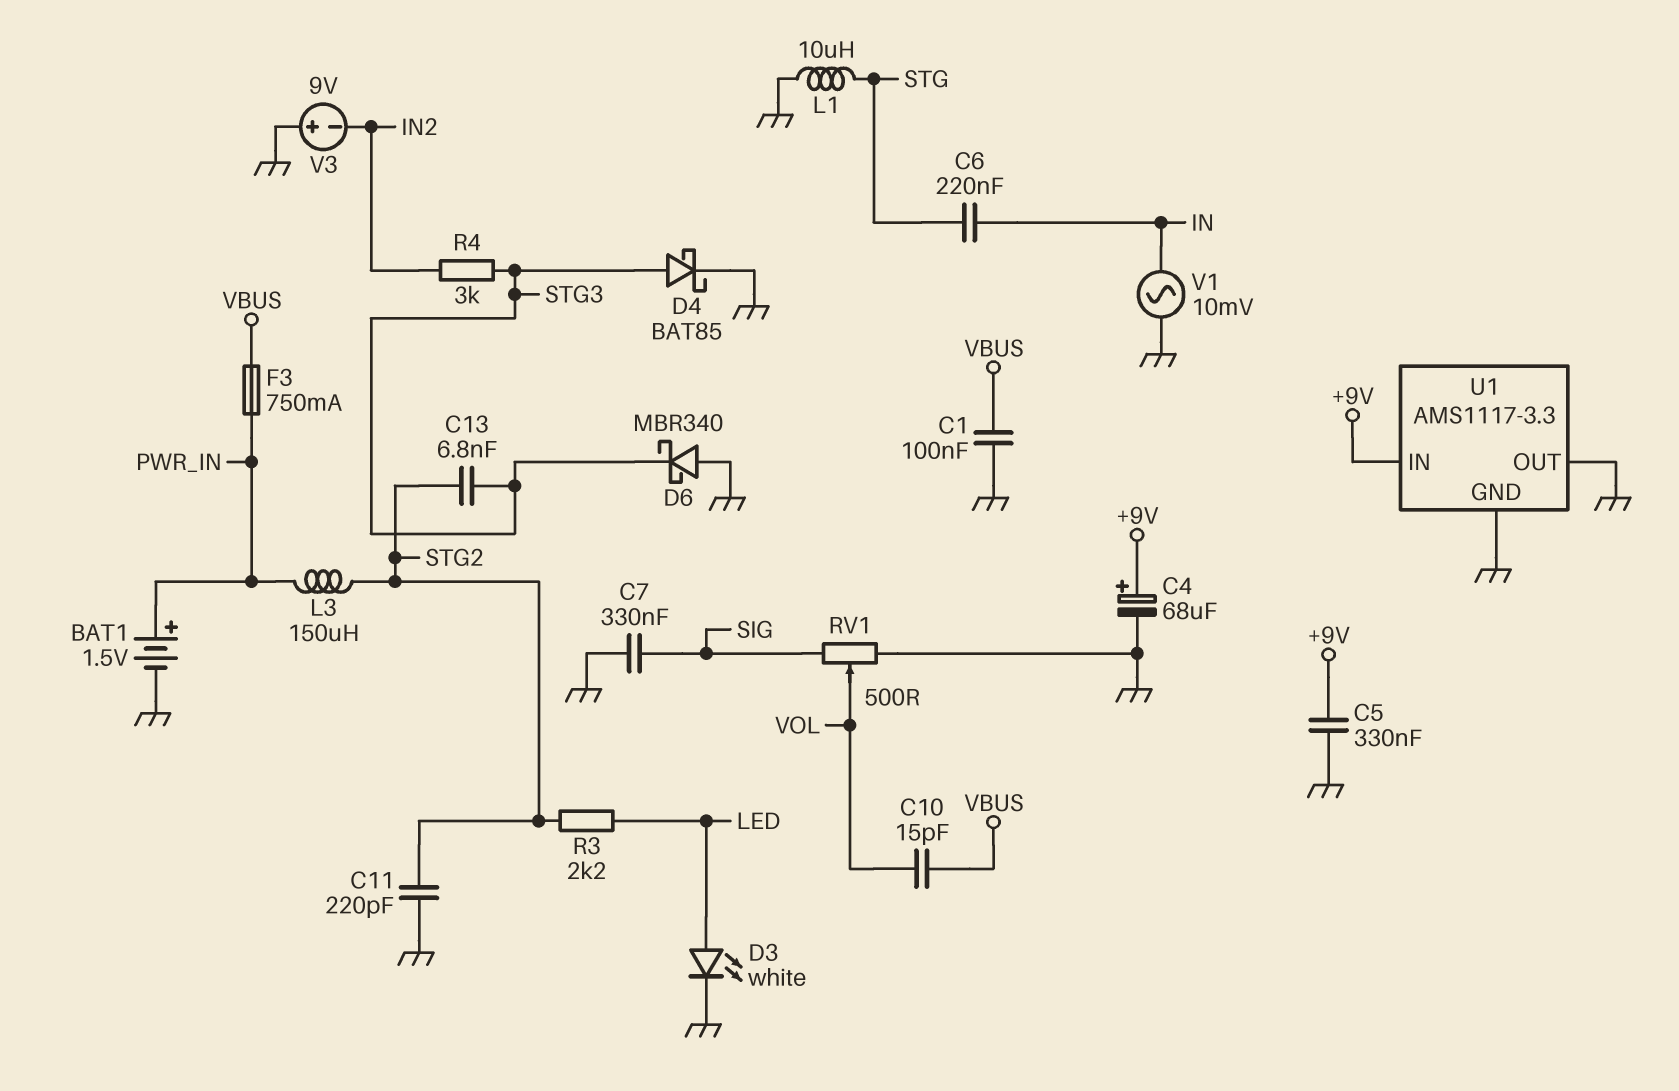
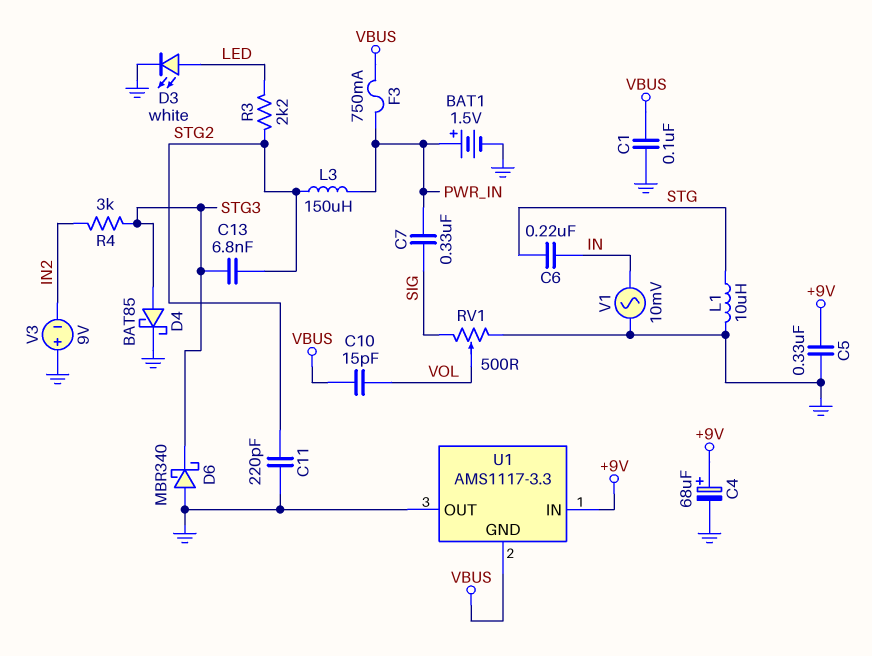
C7: 330nF (GND, SIG) -> 330nF (PWR_IN, SIG)
U1 pin GND: GND -> VBUS

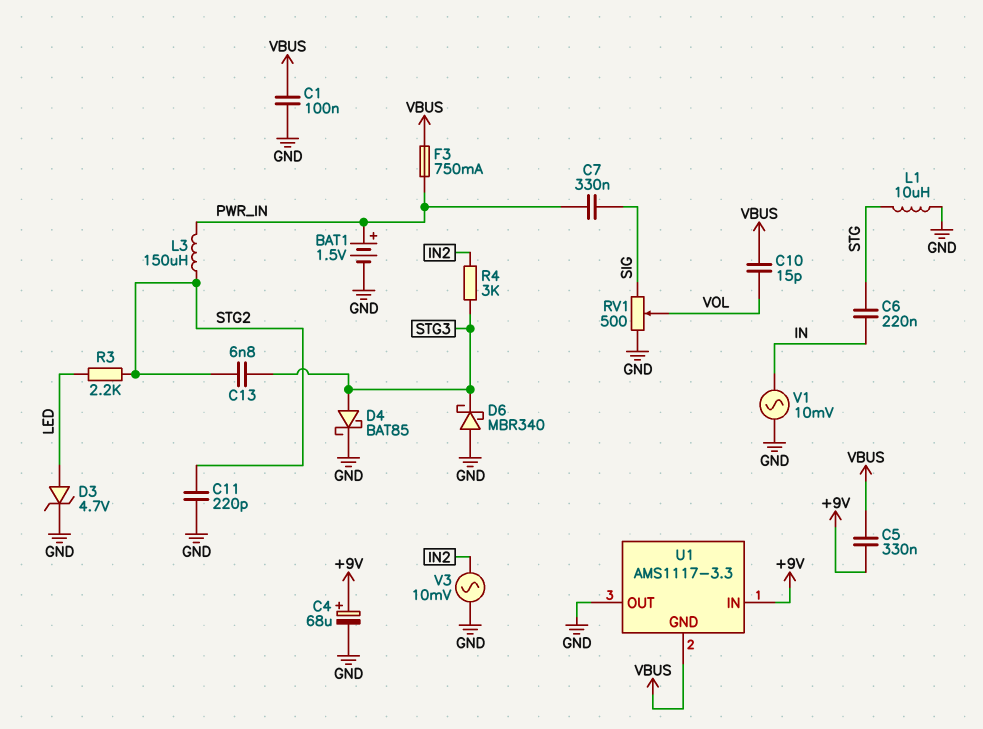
C5: 330nF (+9V, GND) -> 330nF (+9V, VBUS)
D3: LED white (A LED, K GND) -> zener 4.7V (A LED, K GND)
V3: 9V (plus GND, minus IN2) -> AC 10mV (GND, IN2)

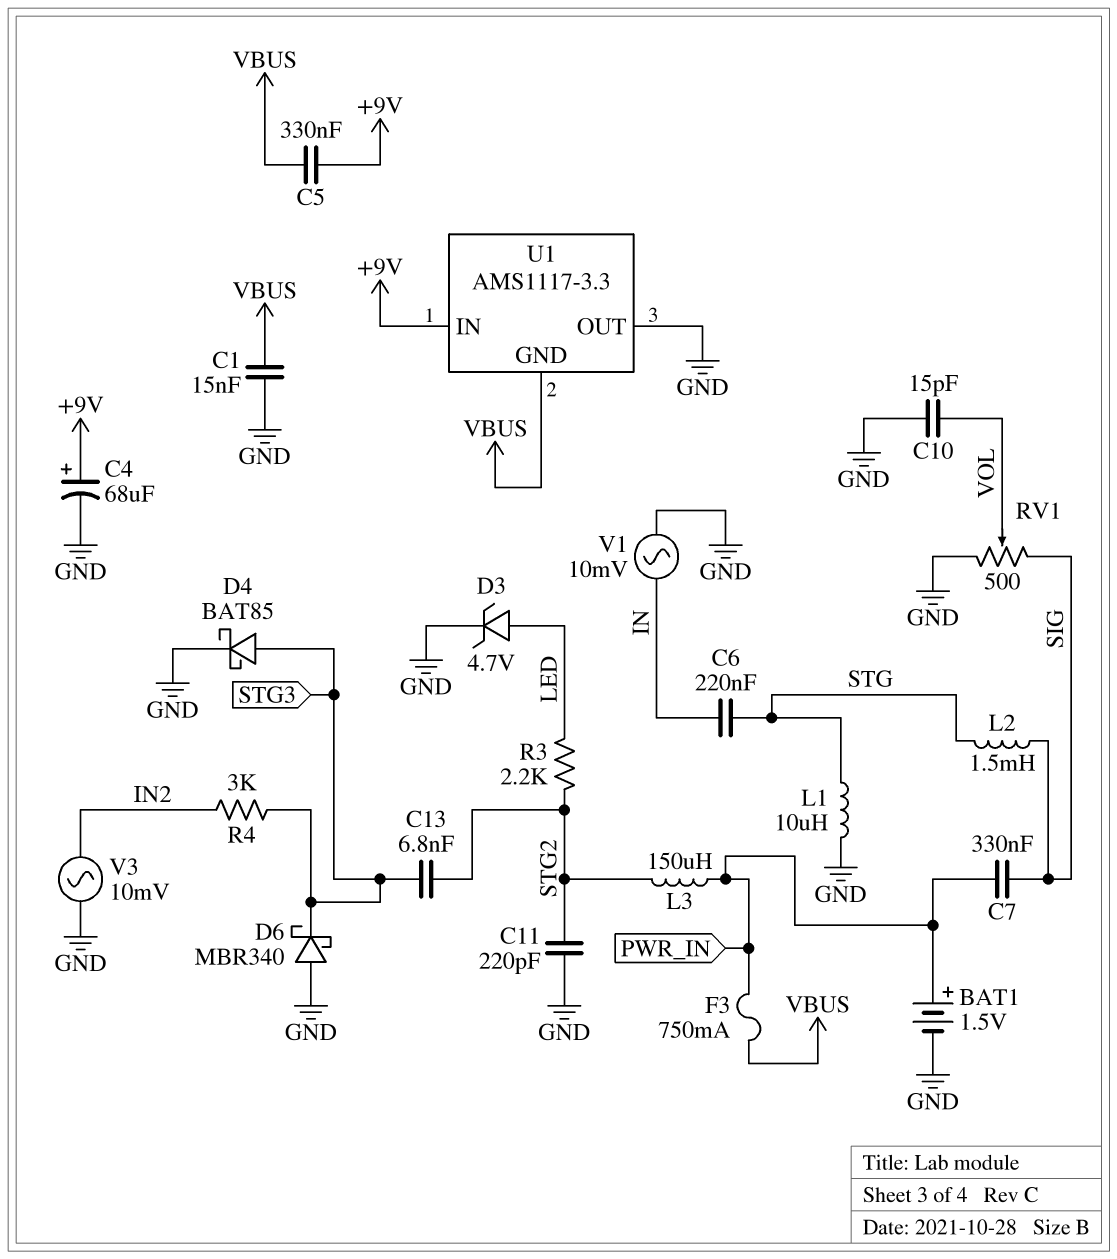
C1: 100nF (GND, VBUS) -> 15nF (GND, VBUS)
C10: 15pF (VBUS, VOL) -> 15pF (GND, VOL)
L2: none -> 1.5mH (SIG, STG)

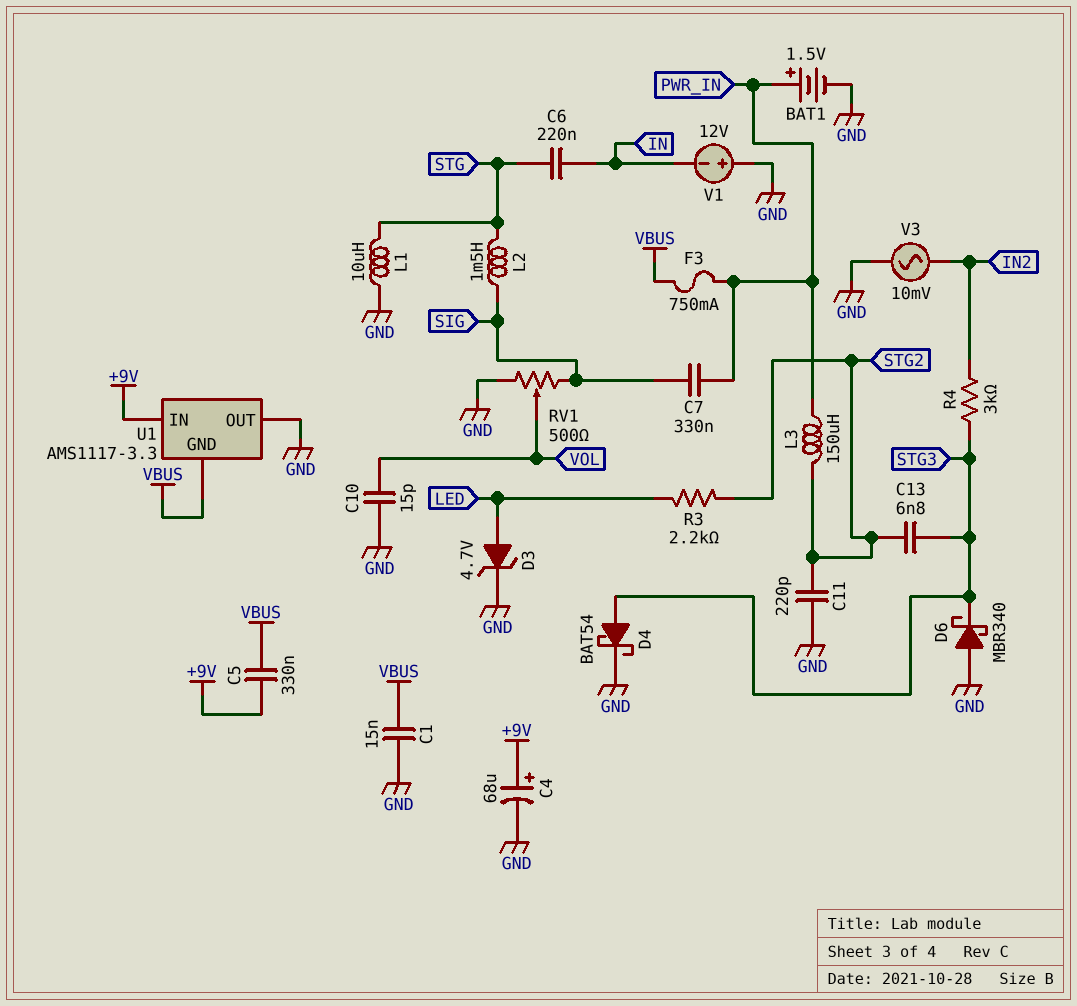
D4: schottky BAT85 (A STG3, K GND) -> schottky BAT54 (A STG3, K GND)
V1: AC 10mV (GND, IN) -> 12V (plus GND, minus IN)

